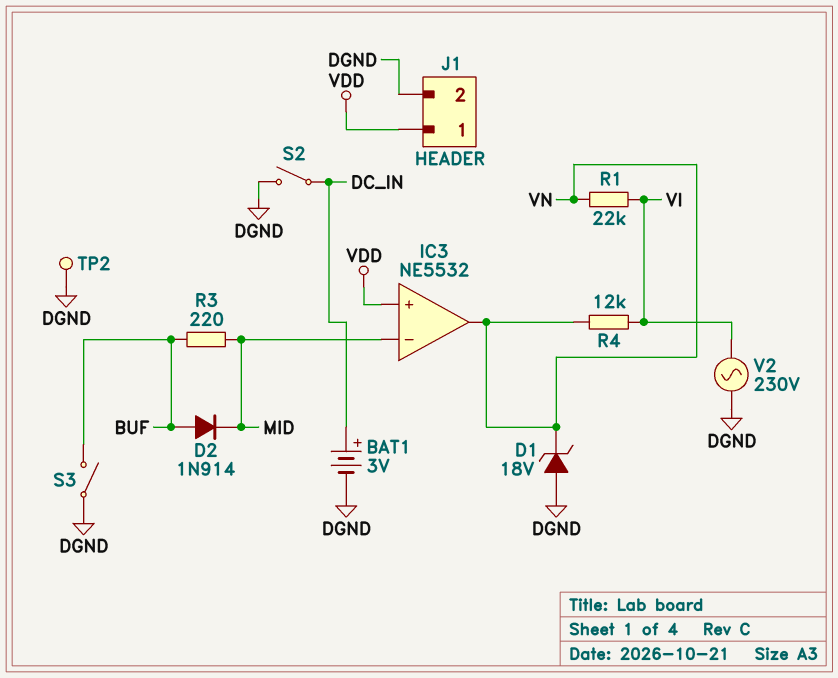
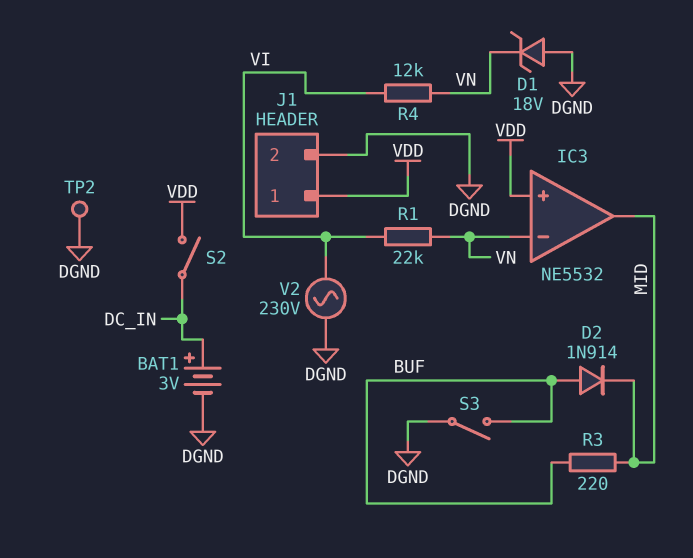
IC3 pin in-: MID -> VN
IC3 pin out: VN -> MID
S2: switch (DC_IN, DGND) -> switch (DC_IN, VDD)

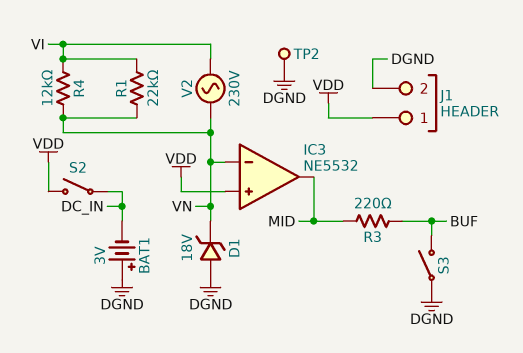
BAT1: 3V (plus DC_IN, minus DGND) -> 3V (plus DGND, minus DC_IN)
D2: diode 1N914 (A BUF, K MID) -> none
V2: AC 230V (DGND, VI) -> AC 230V (VI, VN)

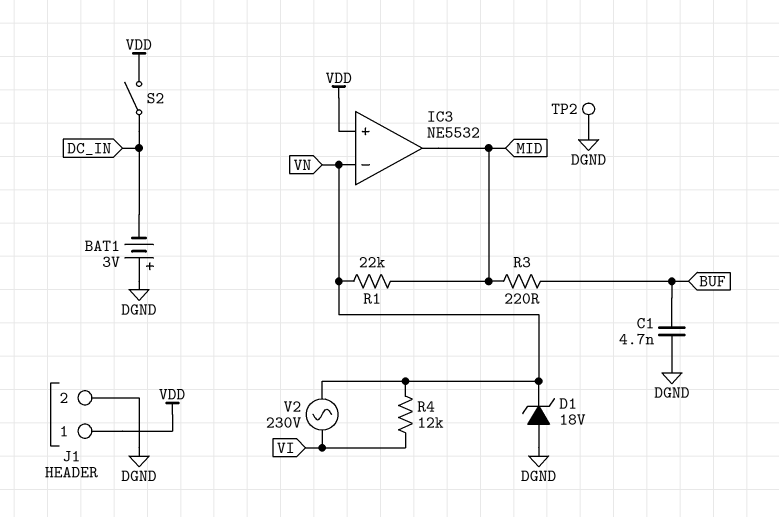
C1: none -> 4.7nF (BUF, DGND)
R1: 22k (VI, VN) -> 22k (MID, VN)
S3: switch (BUF, DGND) -> none

